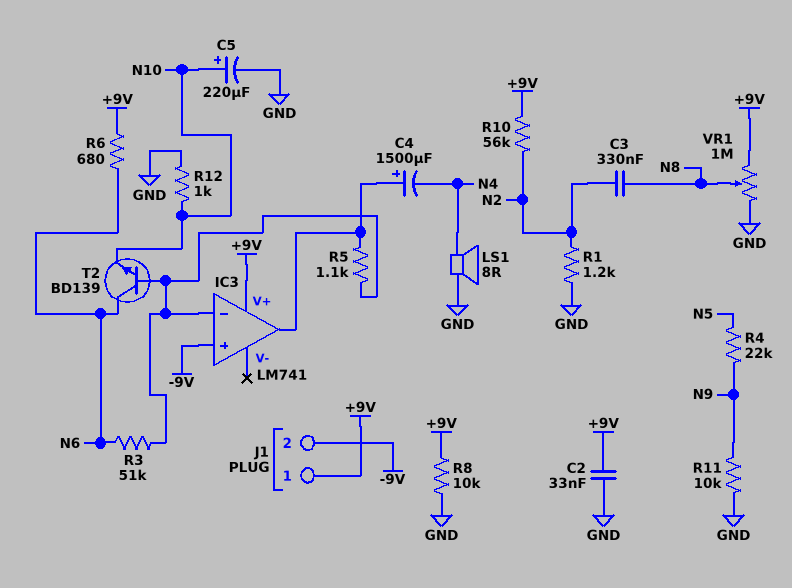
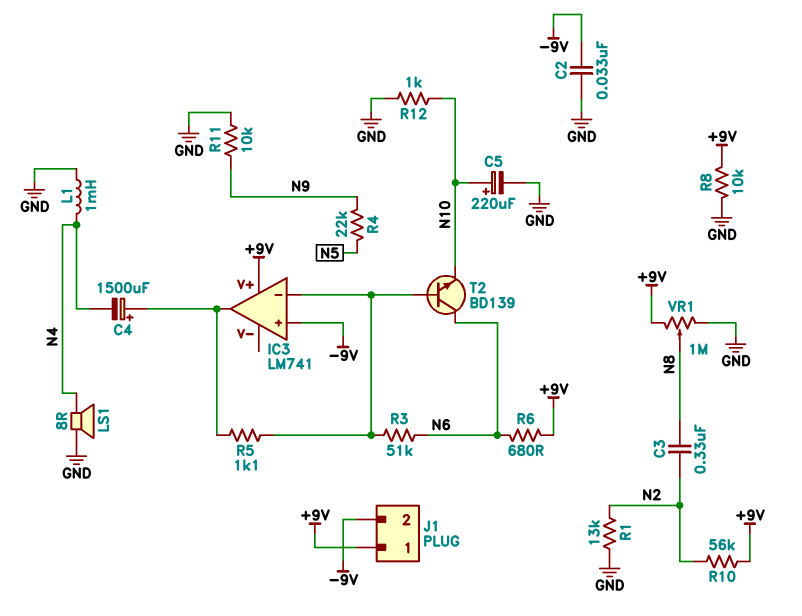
C2: 33nF (+9V, GND) -> 33nF (-9V, GND)
L1: none -> 1mH (GND, N4)
R1: 1.2k (GND, N2) -> 13k (GND, N2)

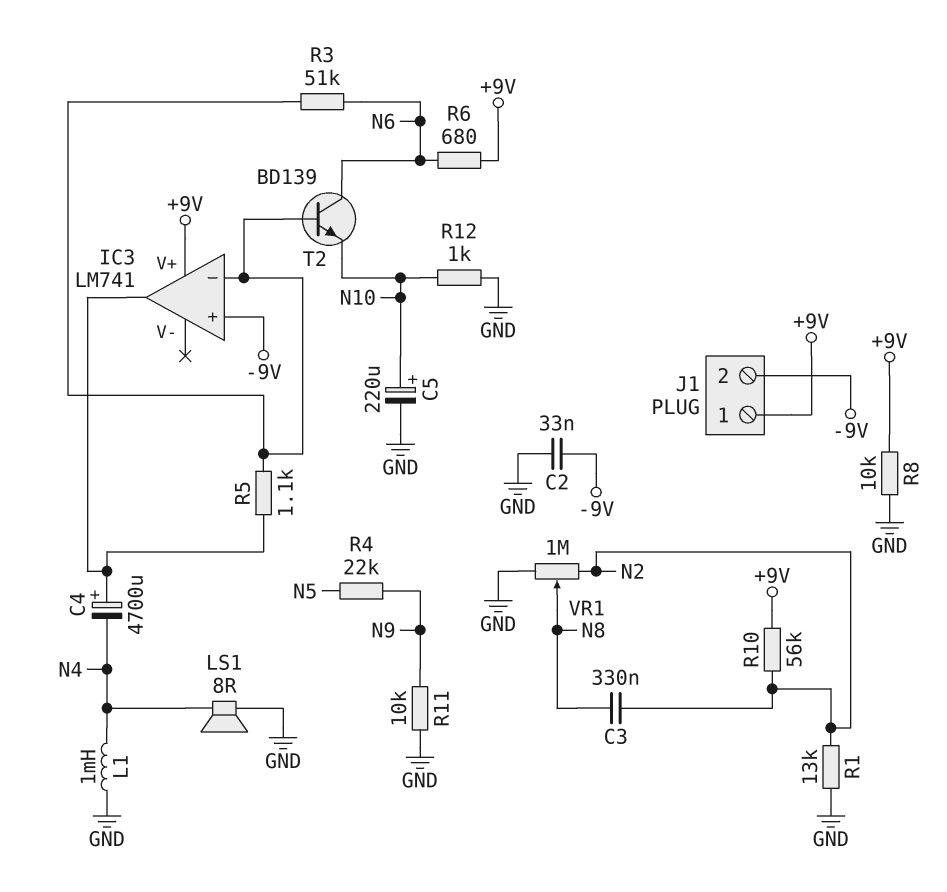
C4: 1500uF (plus IC3/out, minus N4) -> 4700uF (plus IC3/out, minus N4)
VR1: 1M (+9V, GND, wiper N8) -> 1M (GND, N2, wiper N8)

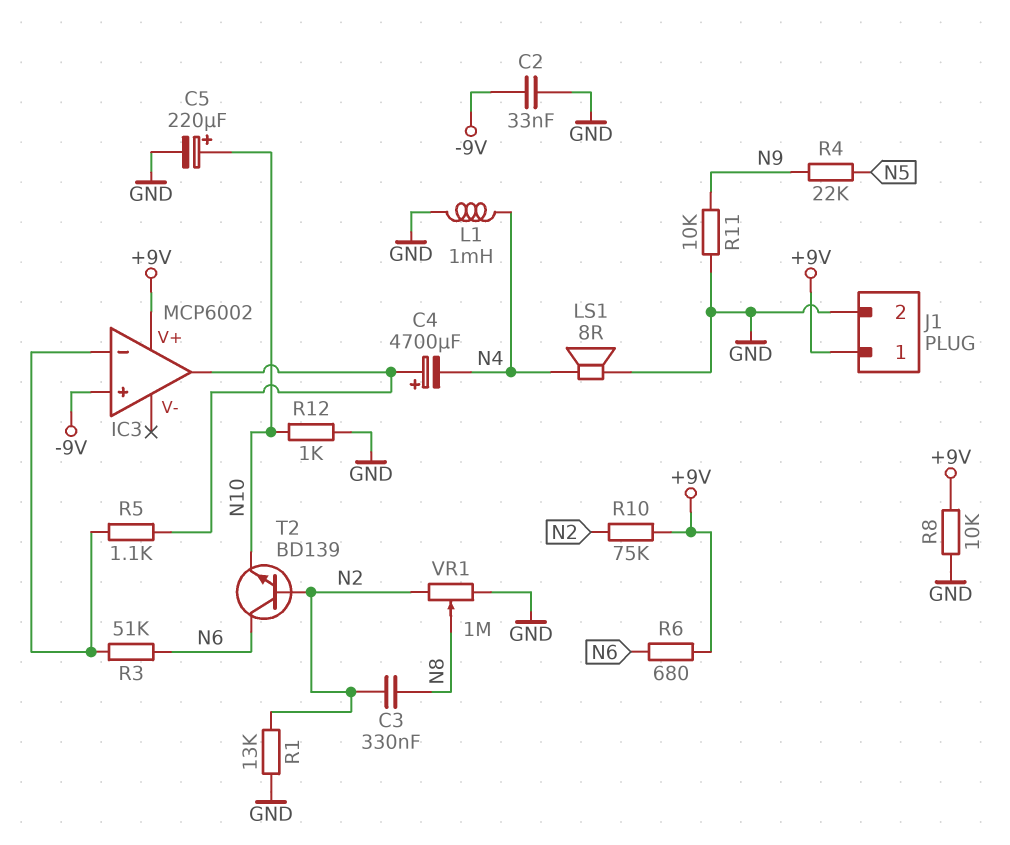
IC3: LM741 -> MCP6002
J1 pin 2: -9V -> GND
R10: 56k (+9V, N2) -> 75k (+9V, N2)
T2: NPN BD139 (B IC3/in-, C N6, E N10) -> NPN BD139 (B N2, C N6, E N10)

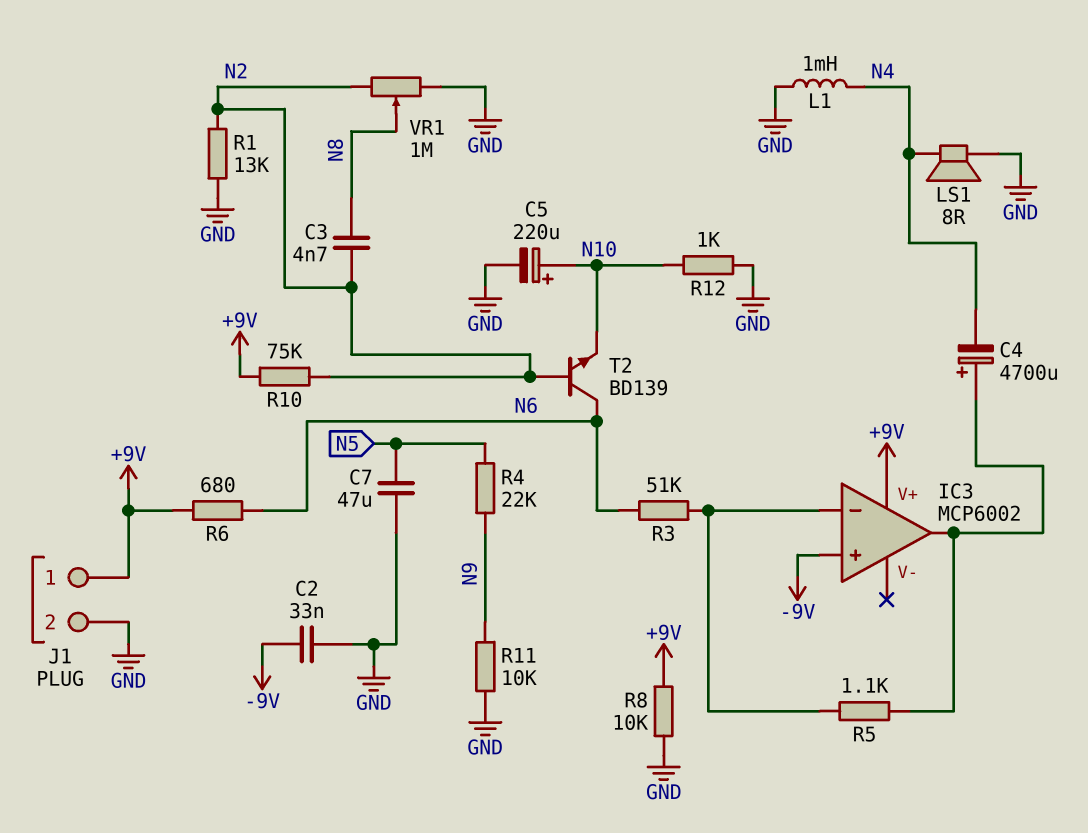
C3: 330nF (N2, N8) -> 4.7nF (N2, N8)
C7: none -> 47uF (GND, N5)

